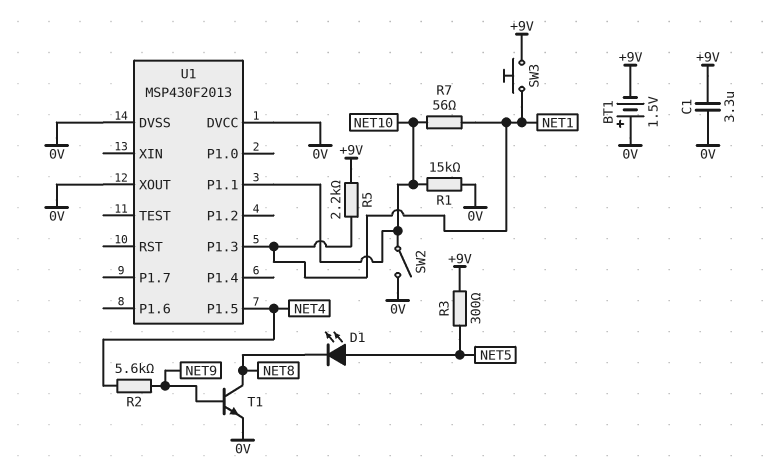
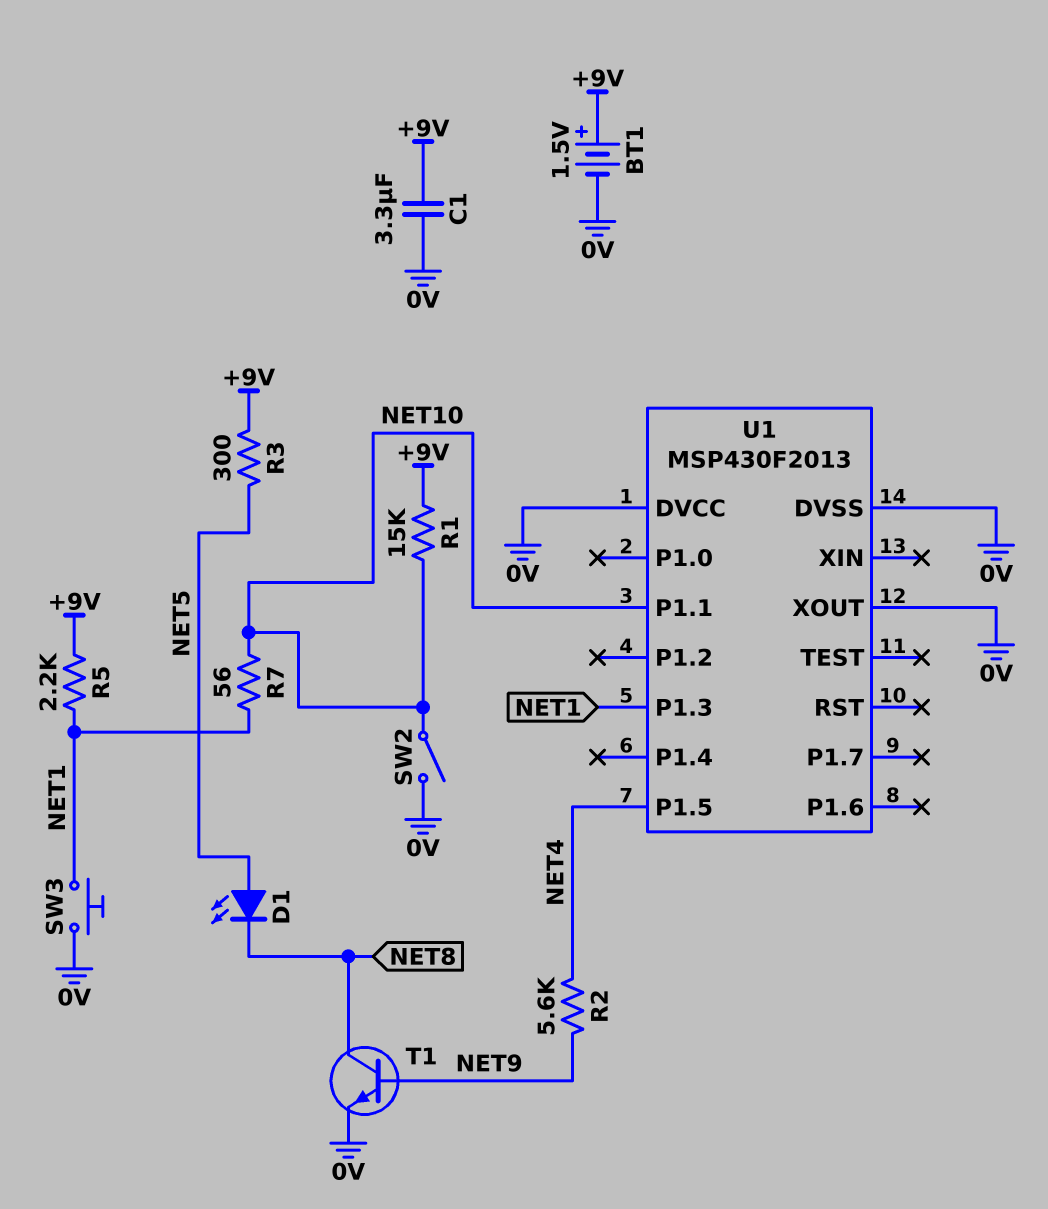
BT1: 1.5V (plus 0V, minus +9V) -> 1.5V (plus +9V, minus 0V)
R1: 15k (0V, NET10) -> 15k (+9V, NET10)
SW3: button (+9V, NET1) -> button (0V, NET1)

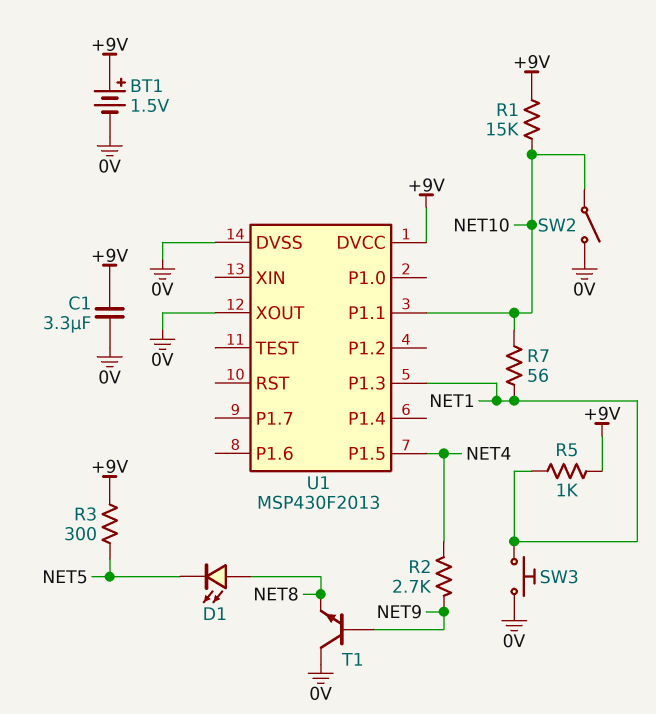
D1: LED (A NET5, K NET8) -> LED (A NET8, K NET5)
R2: 5.6k (NET4, NET9) -> 2.7k (NET4, NET9)
R5: 2.2k (+9V, NET1) -> 1k (+9V, NET1)
T1: NPN (B NET9, C NET8, E 0V) -> NPN (B NET9, C 0V, E NET8)
U1 pin DVCC: 0V -> +9V

